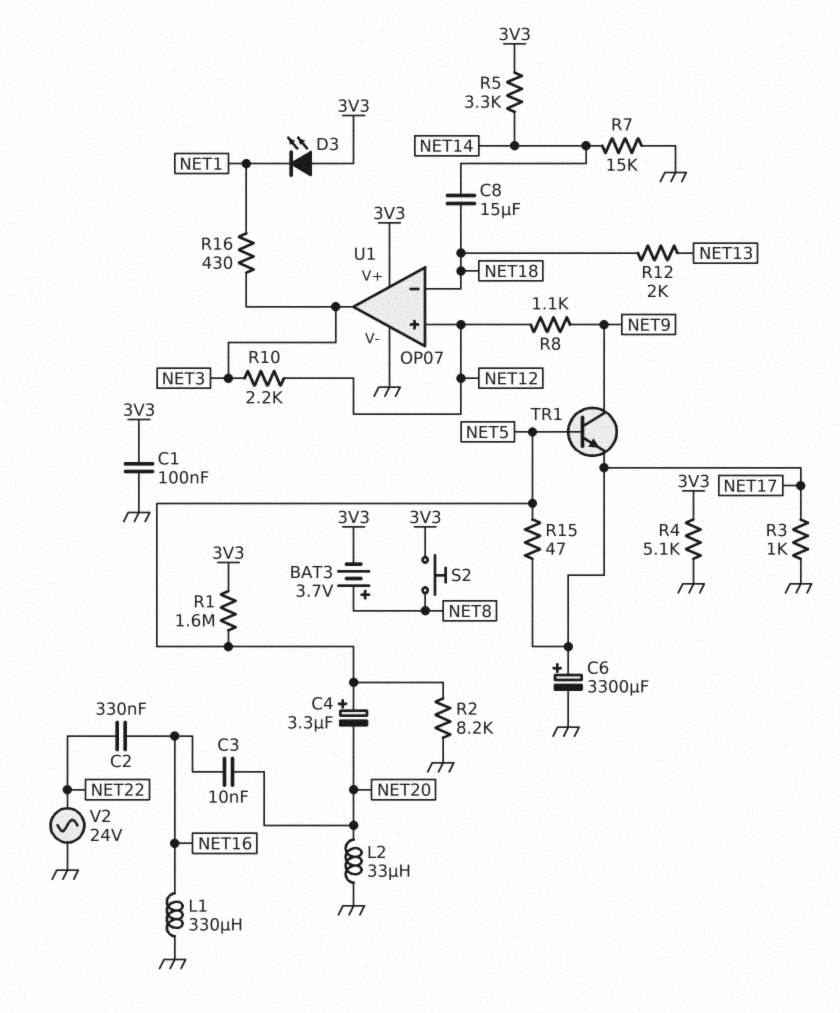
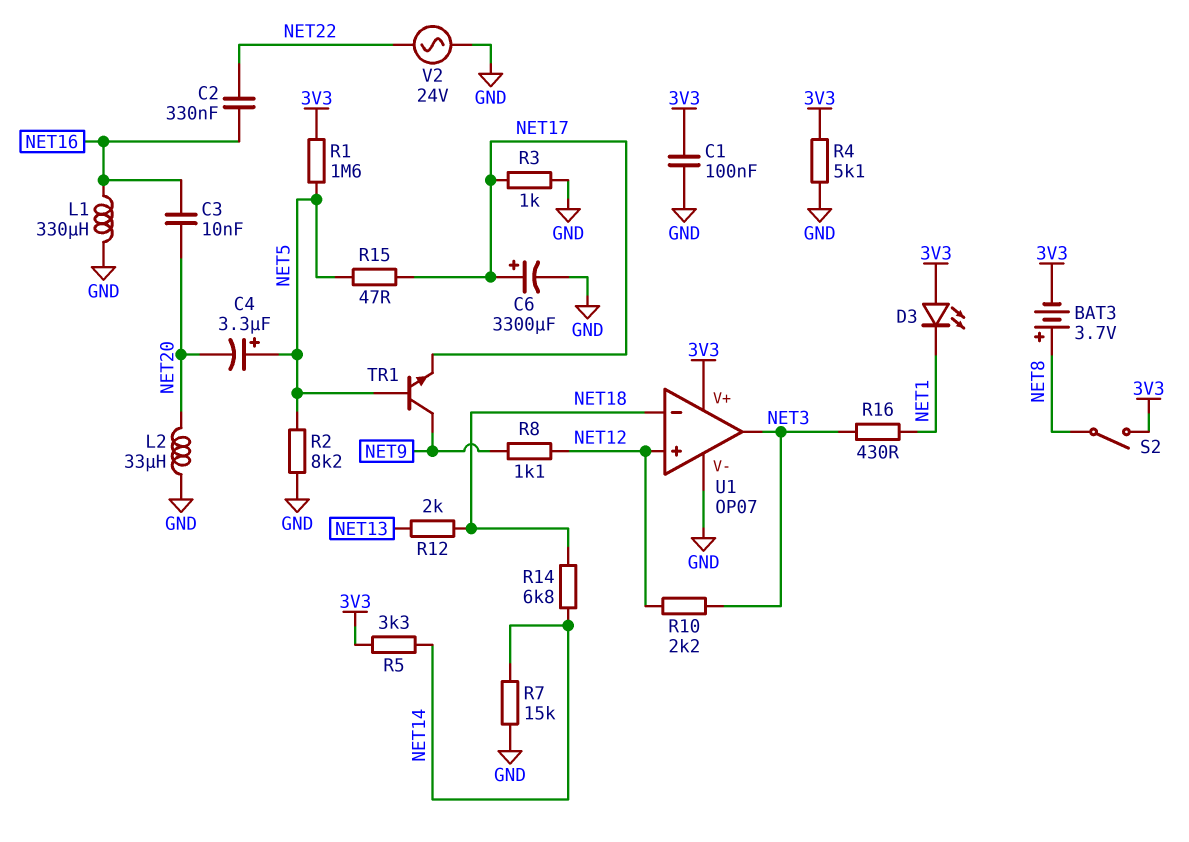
C8: 15uF (NET14, NET18) -> none
R14: none -> 6.8k (NET14, NET18)
S2: button (3V3, NET8) -> switch (3V3, NET8)

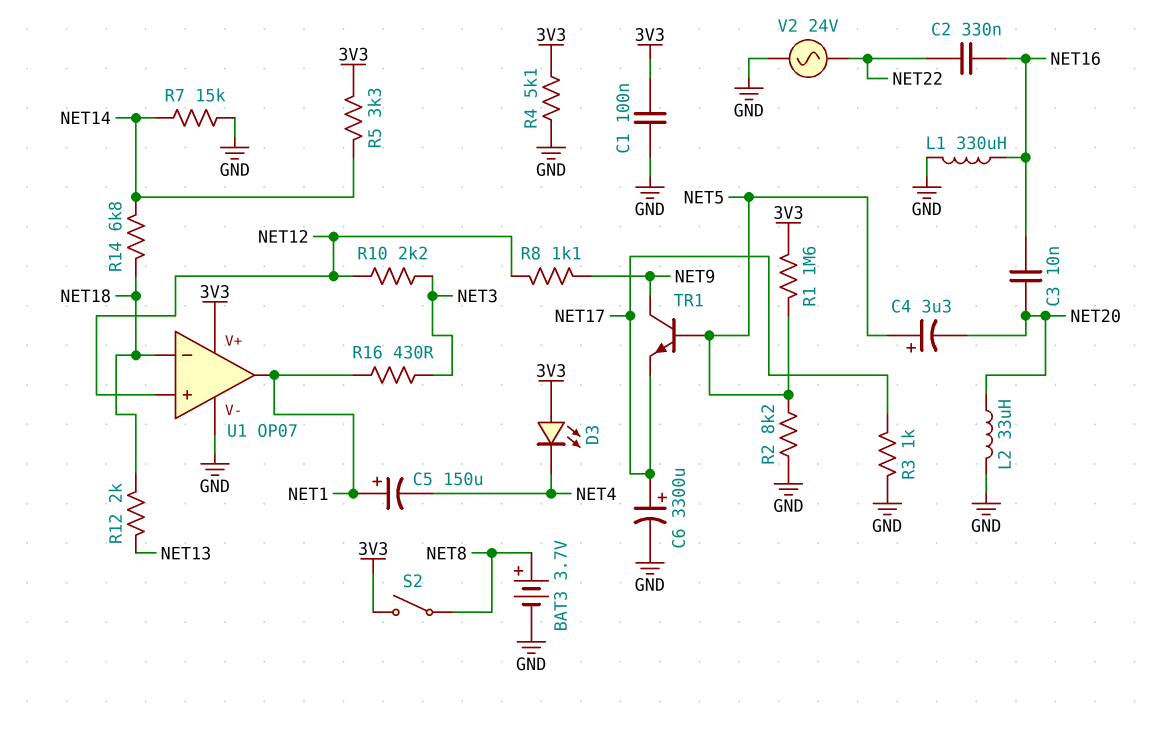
BAT3: 3.7V (plus NET8, minus 3V3) -> 3.7V (plus NET8, minus GND)
C5: none -> 150uF (plus NET1, minus NET4)
D3: LED (A 3V3, K NET1) -> LED (A 3V3, K NET4)
R15: 47 (NET5, NET17) -> none
U1 pin out: NET3 -> NET1

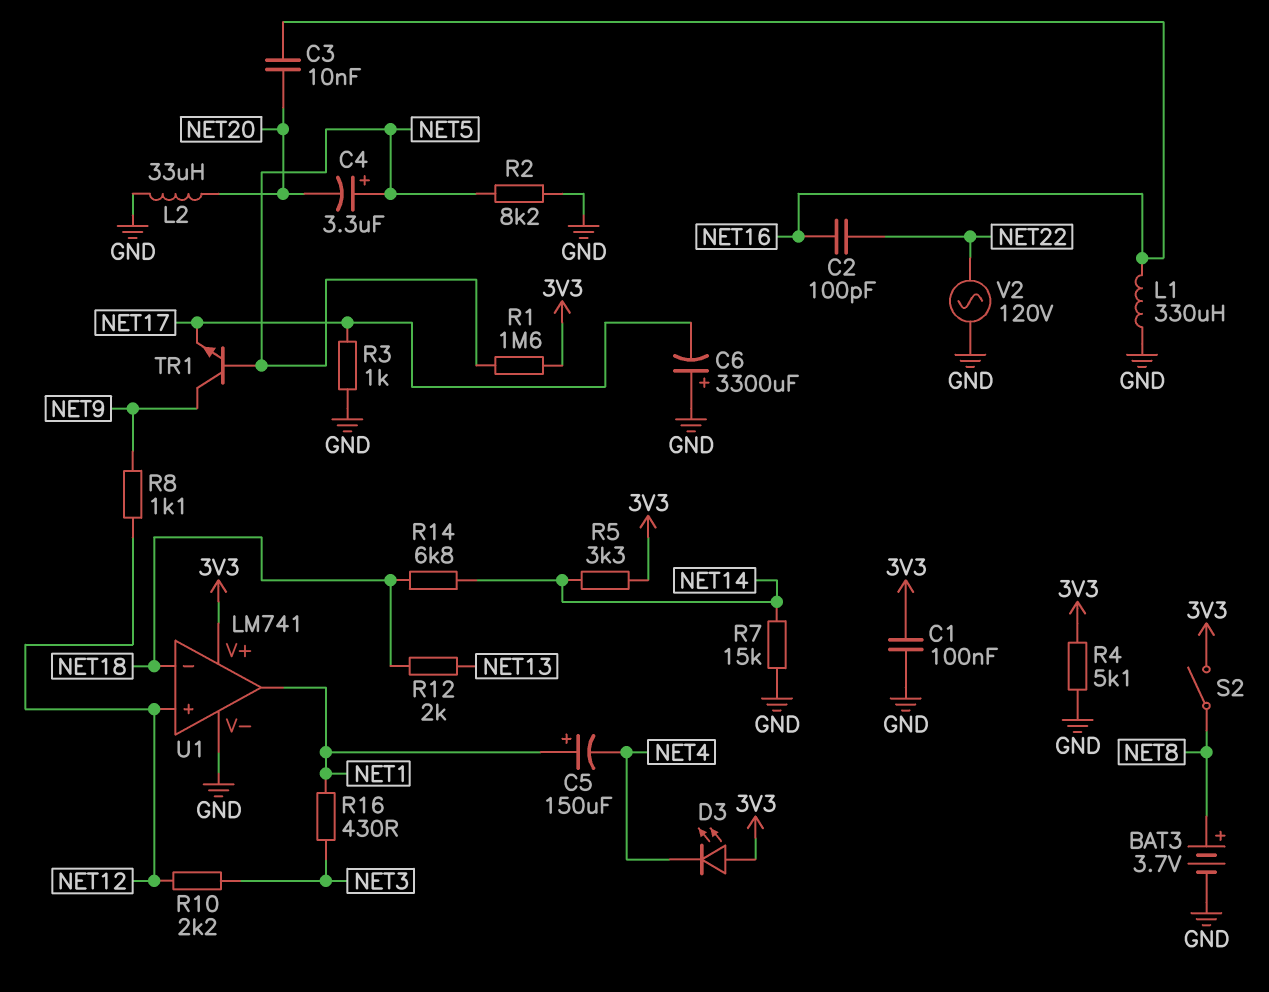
C2: 330nF (NET16, NET22) -> 100pF (NET16, NET22)
C6: 3300uF (plus NET17, minus GND) -> 3300uF (plus GND, minus NET17)
U1: OP07 -> LM741
V2: AC 24V (GND, NET22) -> AC 120V (GND, NET22)

